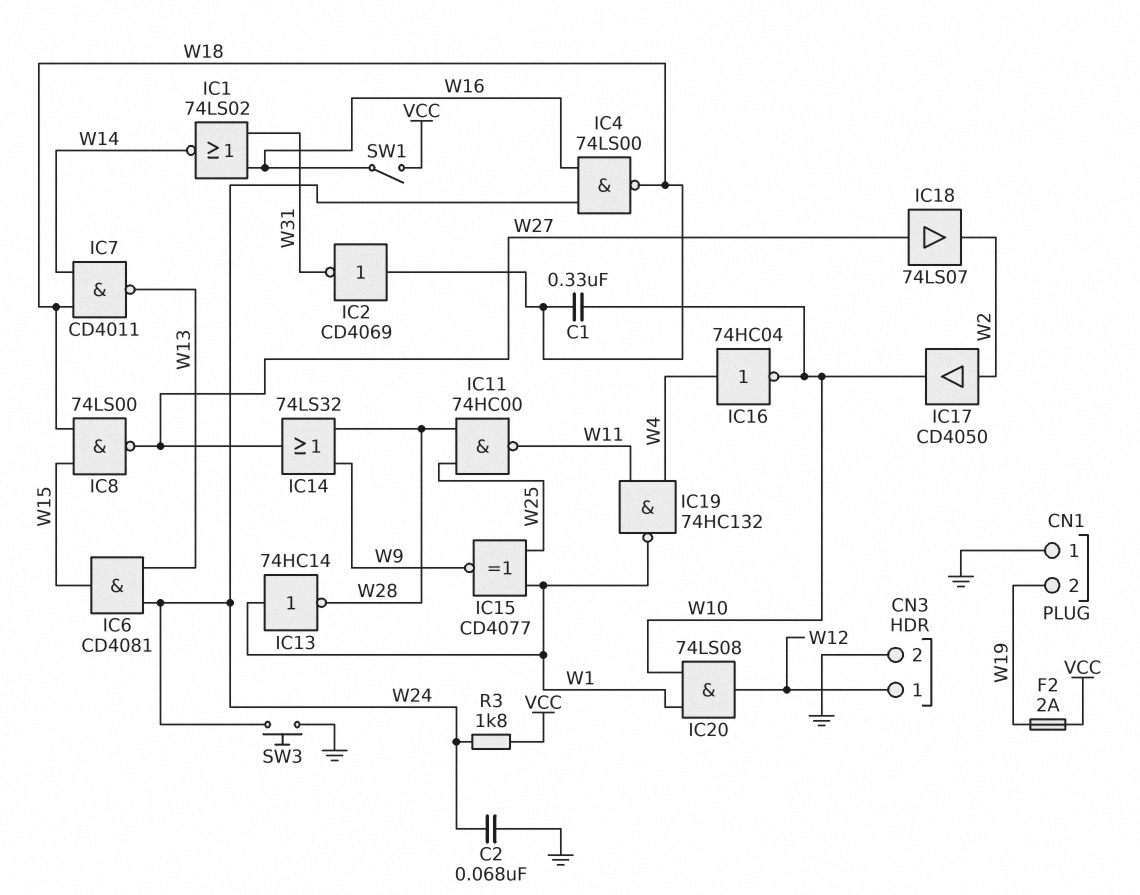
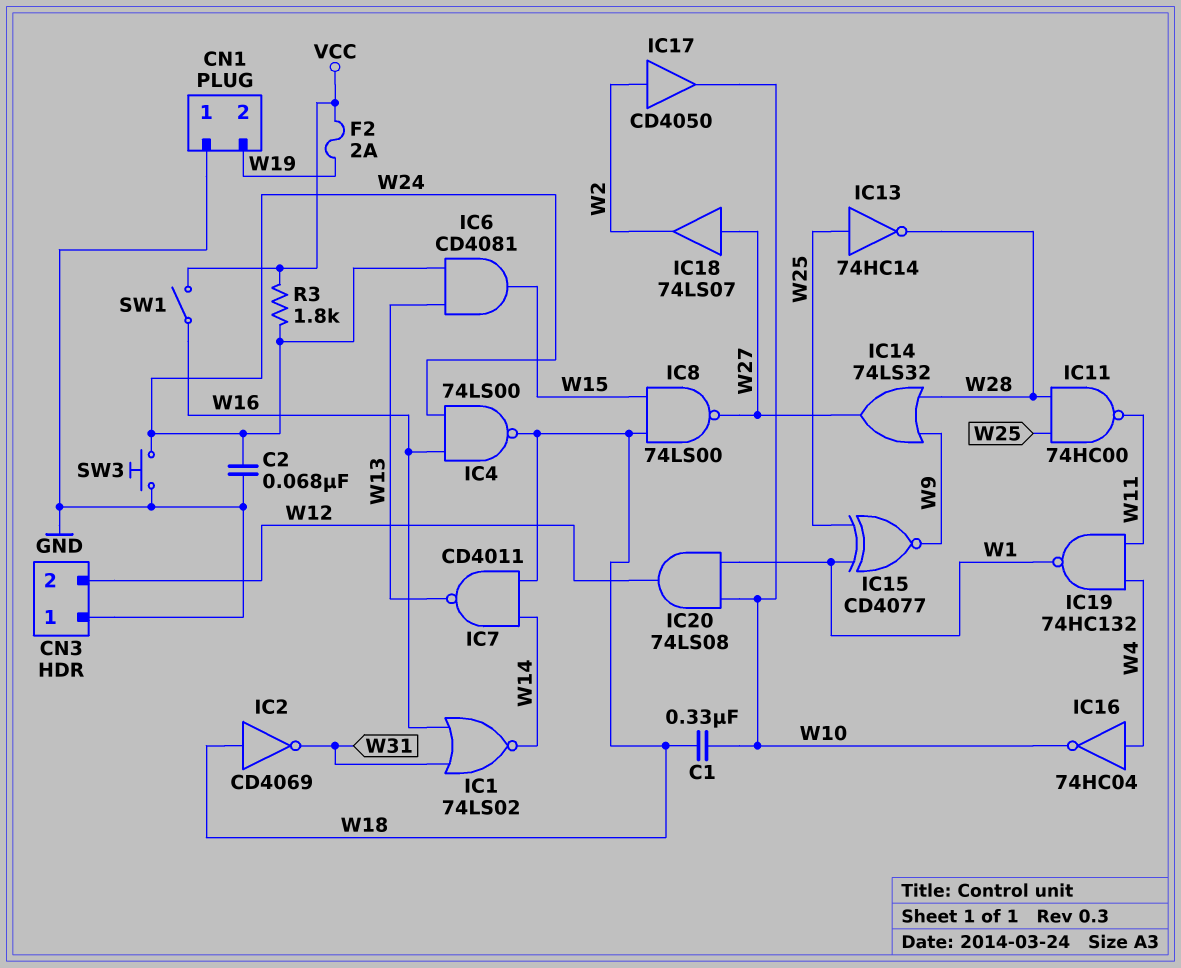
CN3 pin 1: W12 -> GND
CN3 pin 2: GND -> W12
IC13: NOT 74HC14 (in W1, out W28) -> NOT 74HC14 (in W25, out W28)

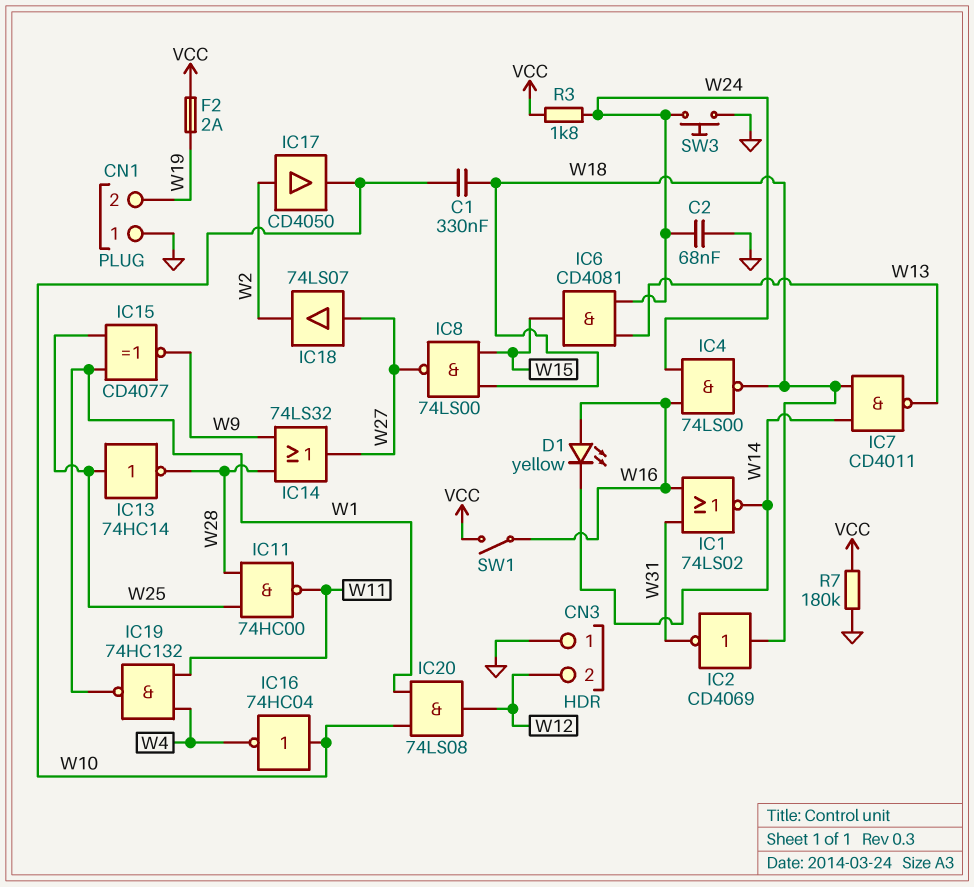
D1: none -> LED yellow (A W16, K W14)
IC16: NOT 74HC04 (in W4, out W10) -> NOT 74HC04 (in W10, out W4)
R7: none -> 180k (GND, VCC)

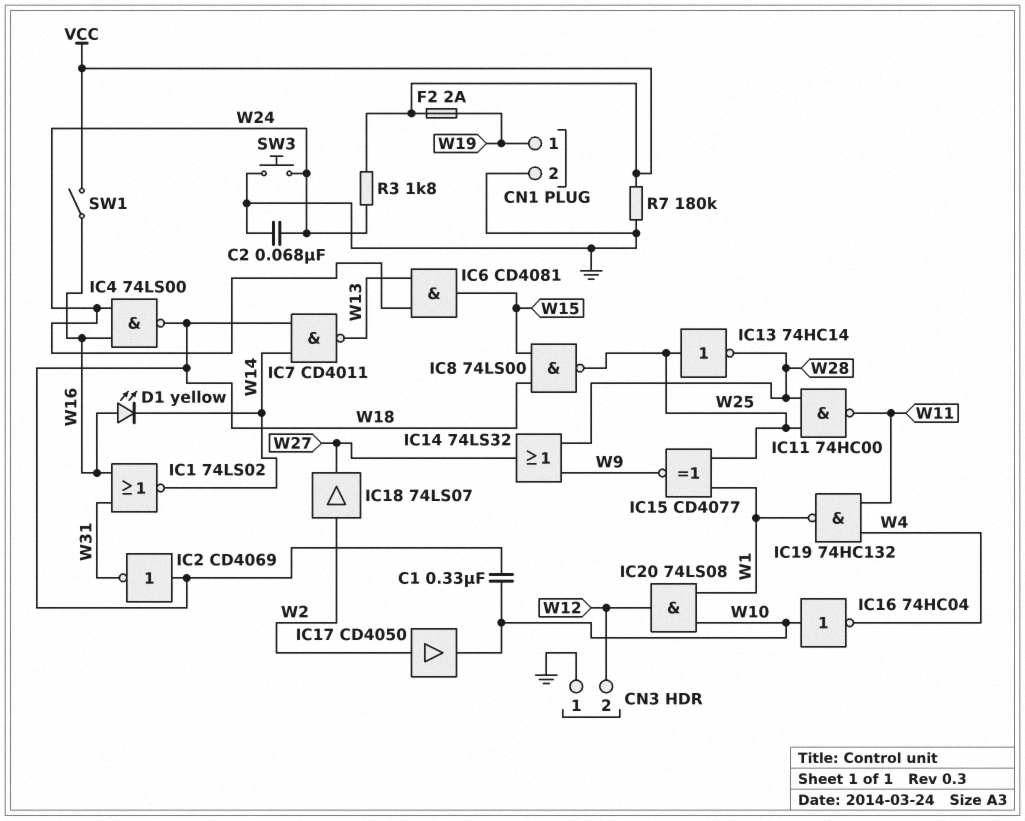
CN1 pin 1: GND -> W19
CN1 pin 2: W19 -> GND
IC8: NAND 74LS00 (in W15, in W18, out W27) -> NAND 74LS00 (in W15, in W18, out W25)
IC18: buffer 74LS07 (in W27, out W2) -> buffer 74LS07 (in W2, out W27)

